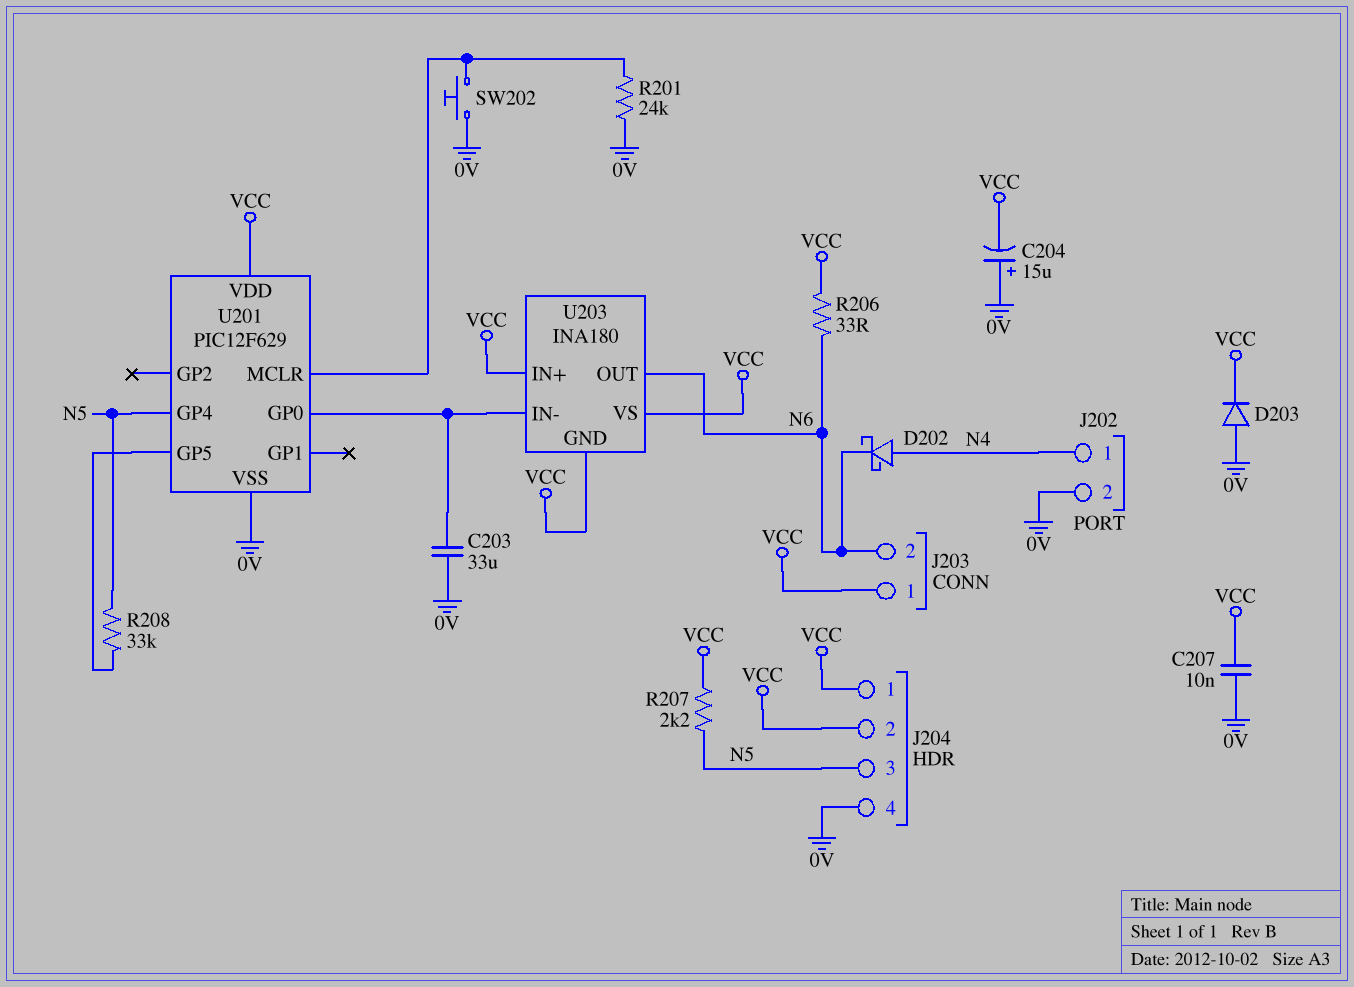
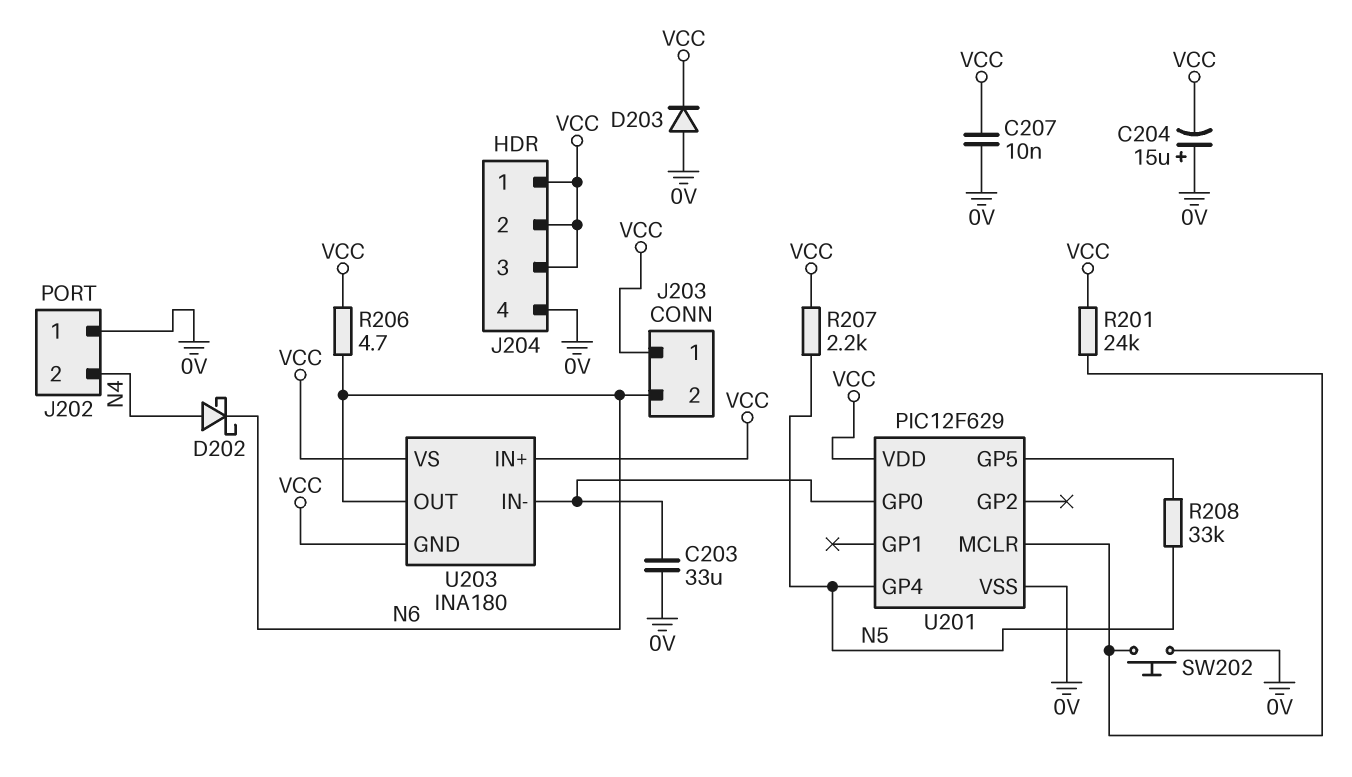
J202 pin 1: N4 -> 0V
J202 pin 2: 0V -> N4
J204 pin 3: N5 -> VCC
R201: 24k (0V, U201/MCLR) -> 24k (U201/MCLR, VCC)
R206: 33 (N6, VCC) -> 4.7 (N6, VCC)

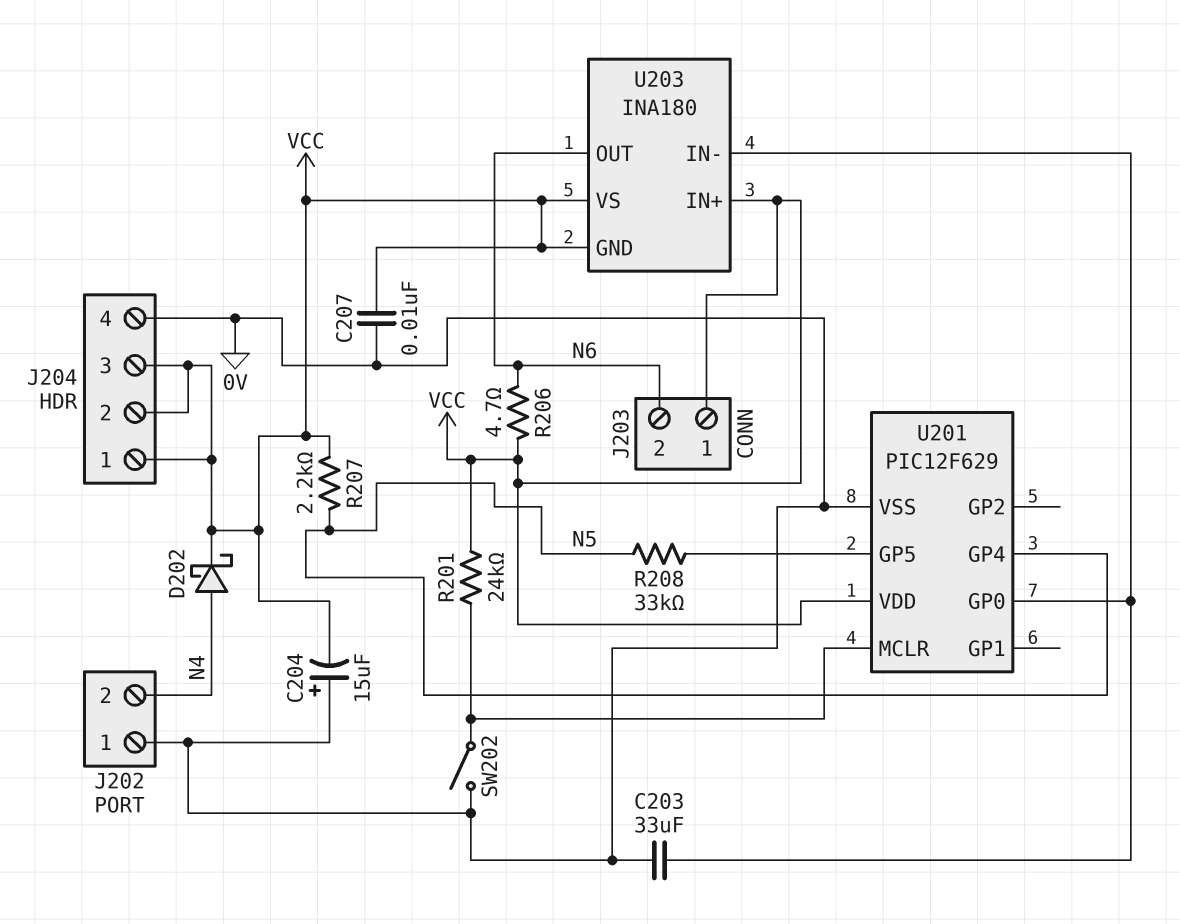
D202: schottky (A N4, K N6) -> schottky (A N4, K VCC)
D203: diode (A 0V, K VCC) -> none
SW202: button (0V, U201/MCLR) -> switch (0V, U201/MCLR)

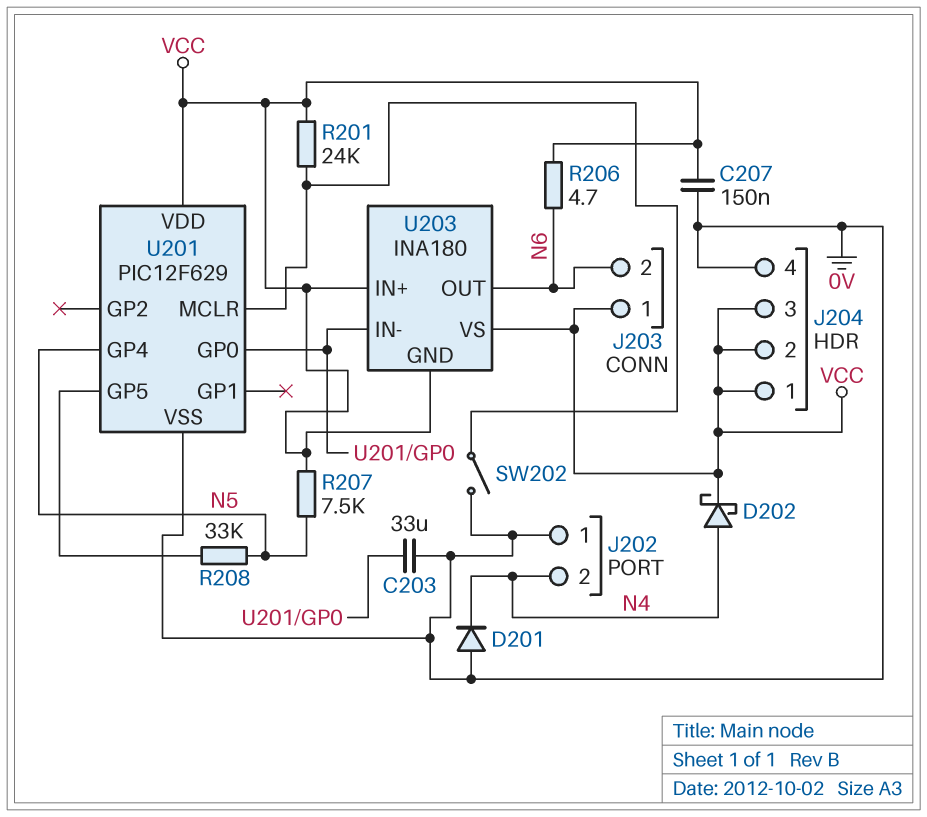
C204: 15uF (plus 0V, minus VCC) -> none
C207: 10nF (0V, VCC) -> 150nF (0V, VCC)
D201: none -> diode (A 0V, K N4)
R207: 2.2k (N5, VCC) -> 7.5k (N5, VCC)

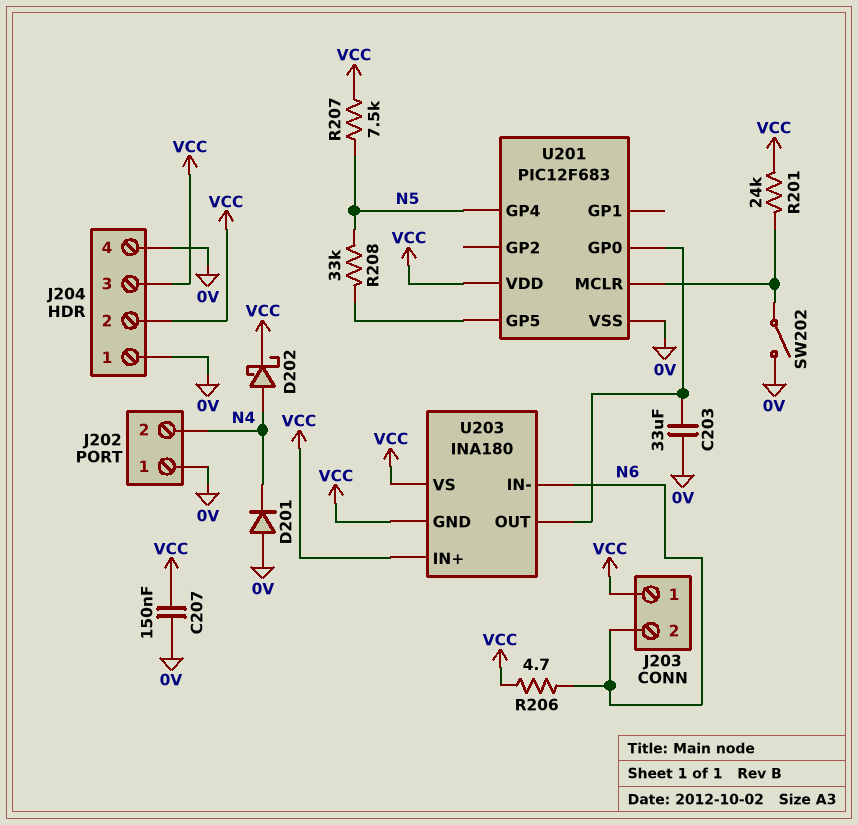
J204 pin 1: VCC -> 0V
U201: PIC12F629 -> PIC12F683
U203 pin IN-: U201/GP0 -> N6
U203 pin OUT: N6 -> U201/GP0

